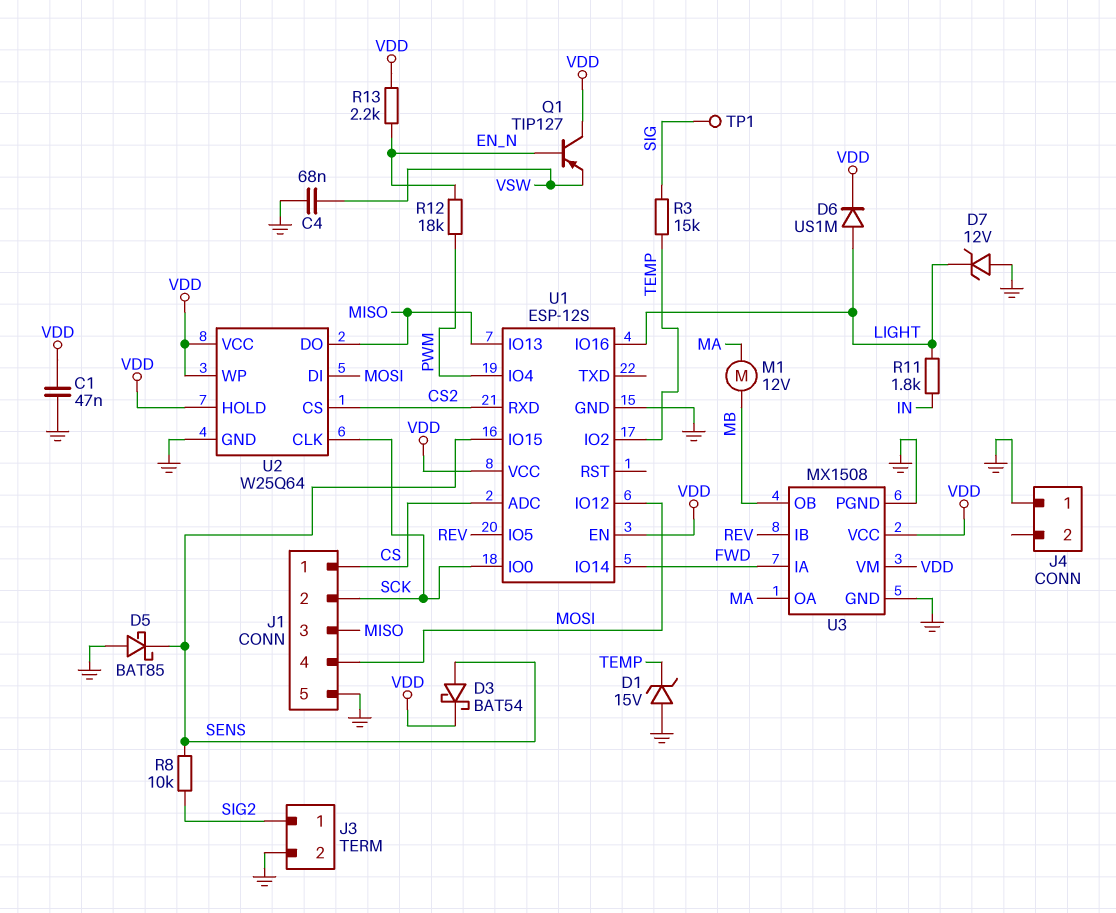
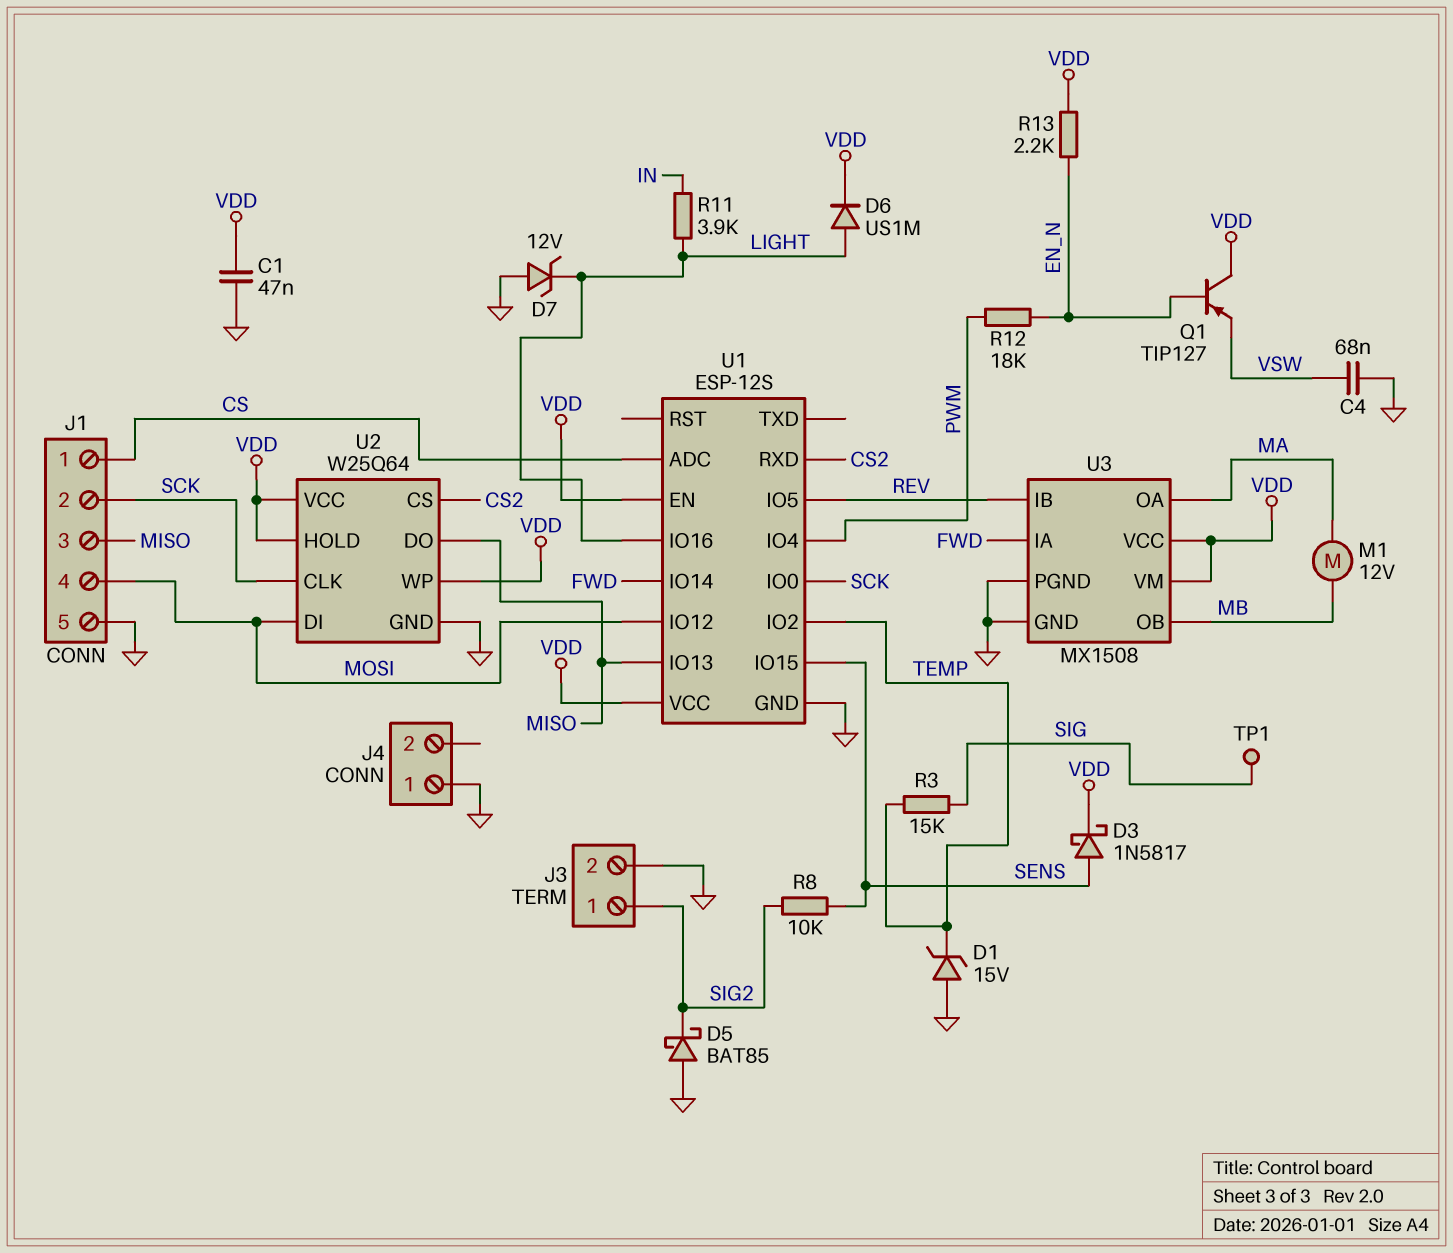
D3: schottky BAT54 (A SENS, K VDD) -> schottky 1N5817 (A SENS, K VDD)
D5: schottky BAT85 (A GND, K SENS) -> schottky BAT85 (A GND, K SIG2)
R11: 1.8k (IN, LIGHT) -> 3.9k (IN, LIGHT)

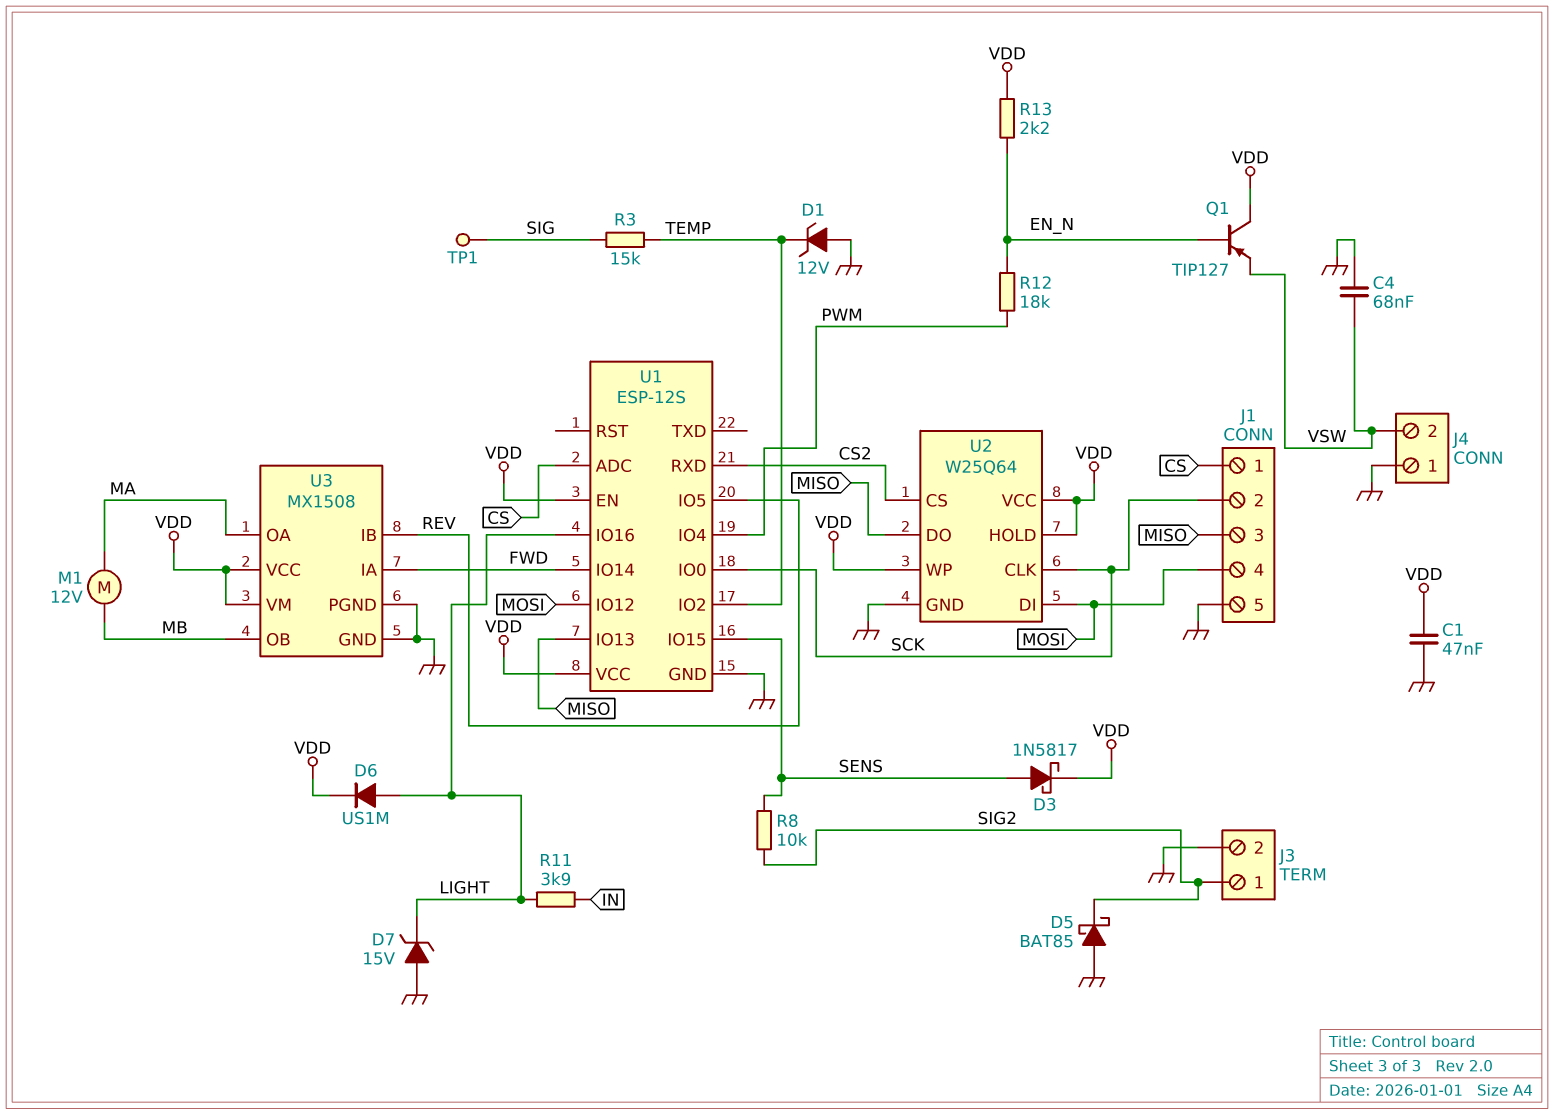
D1: zener 15V (A GND, K TEMP) -> zener 12V (A GND, K TEMP)
D7: zener 12V (A GND, K LIGHT) -> zener 15V (A GND, K LIGHT)
J4 pin 2: none -> VSW

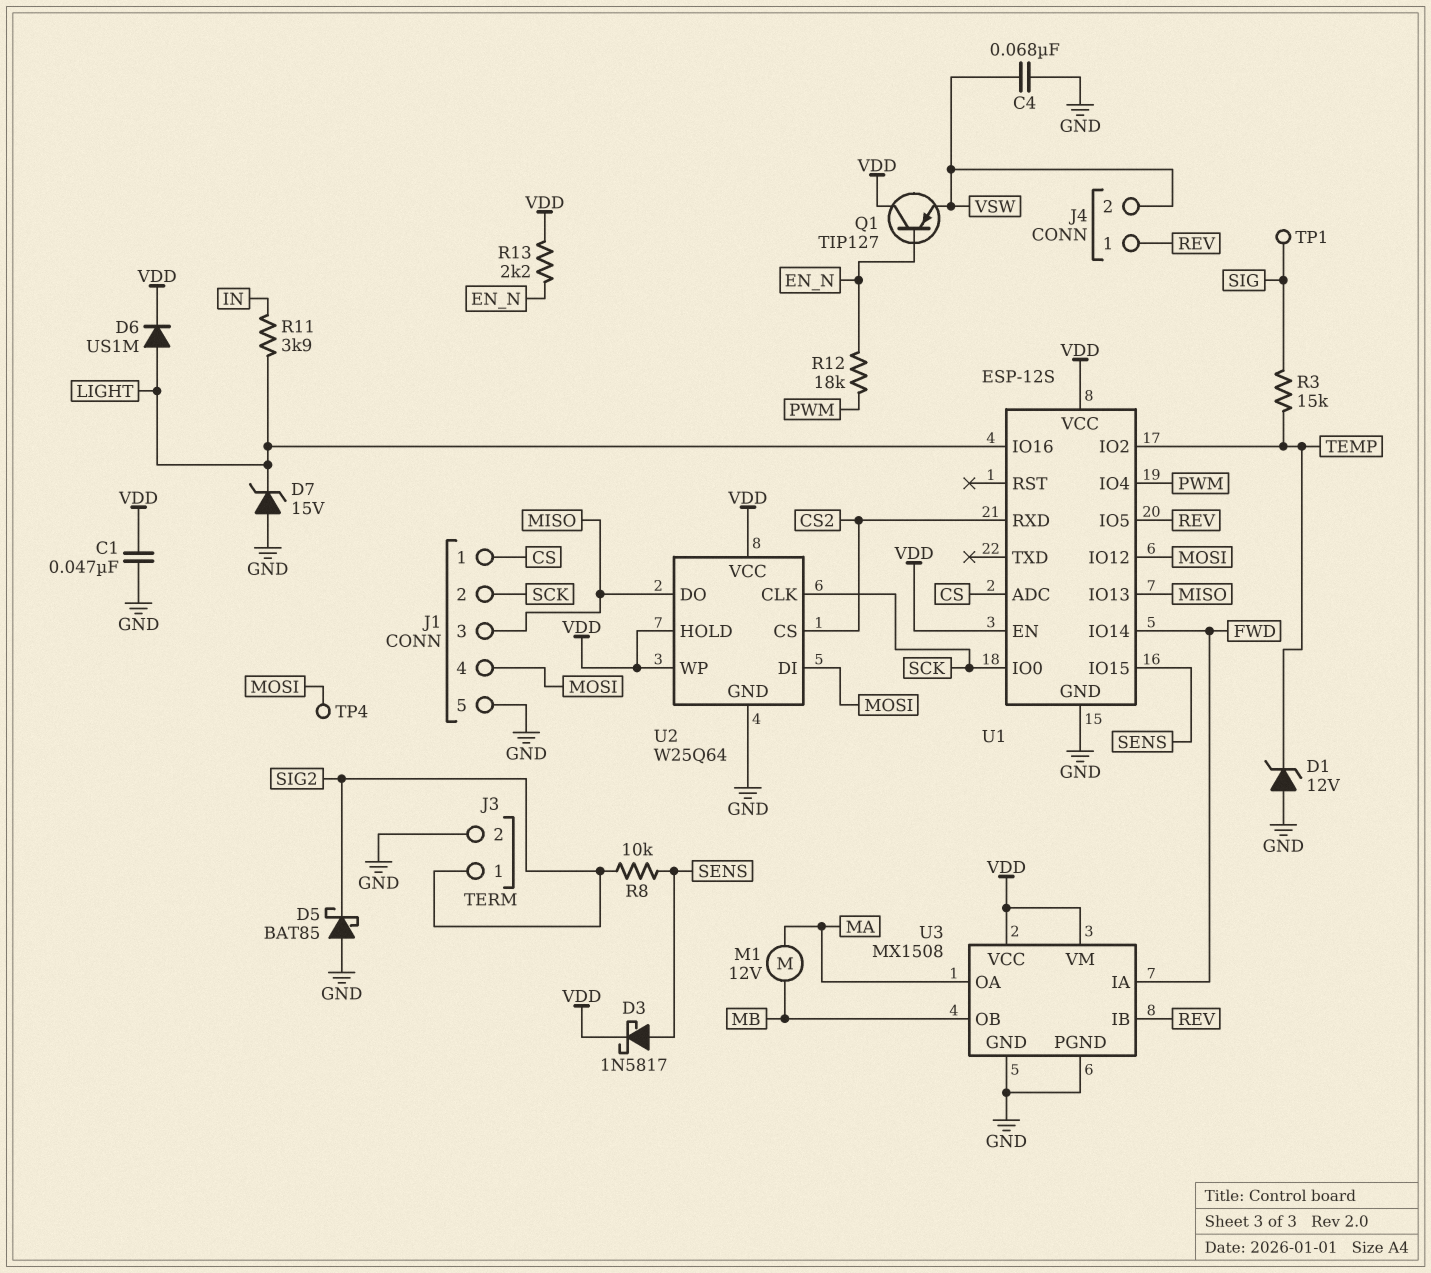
J4 pin 1: GND -> REV
TP4: none -> test point (MOSI)

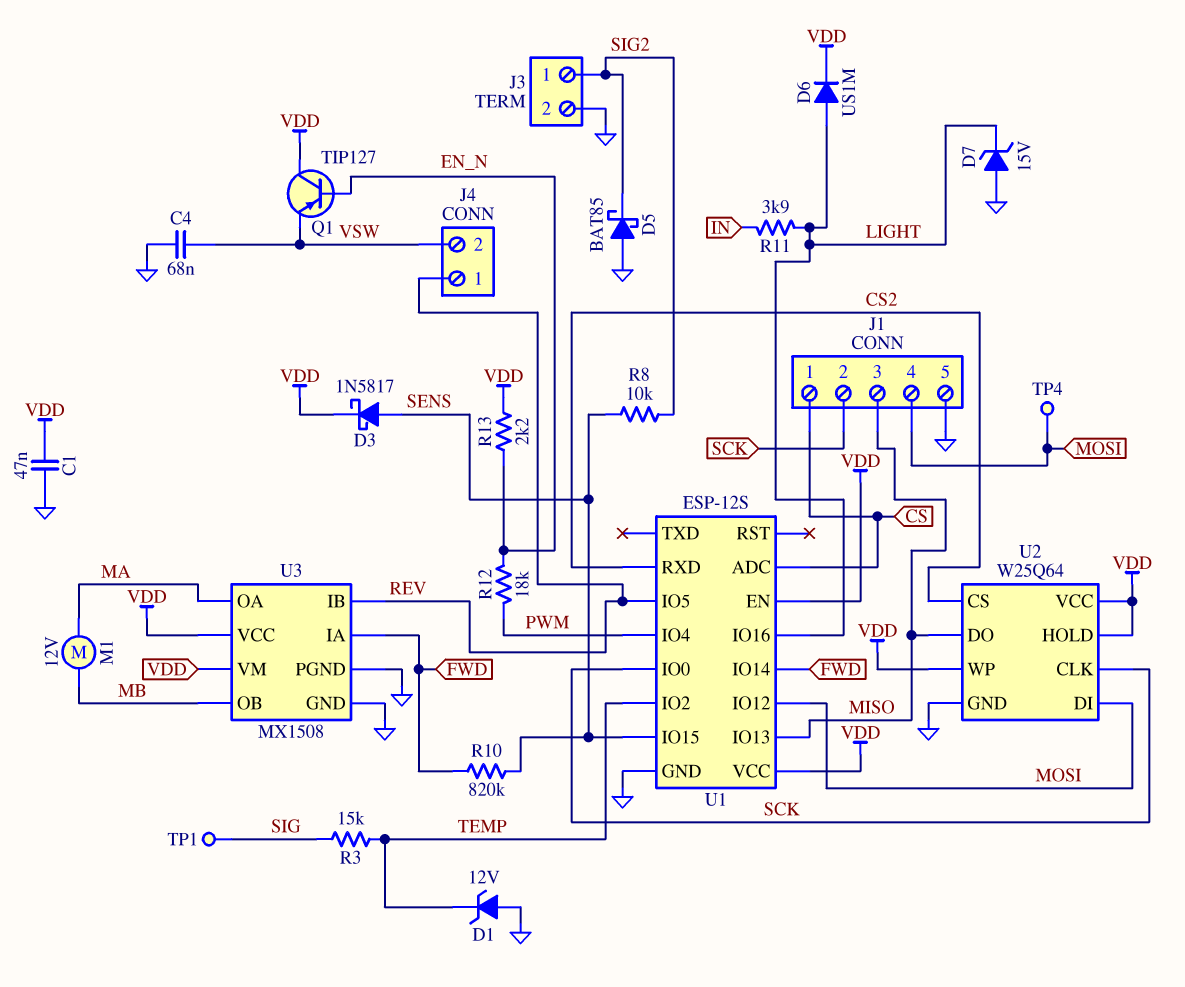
R10: none -> 820k (FWD, SENS)

